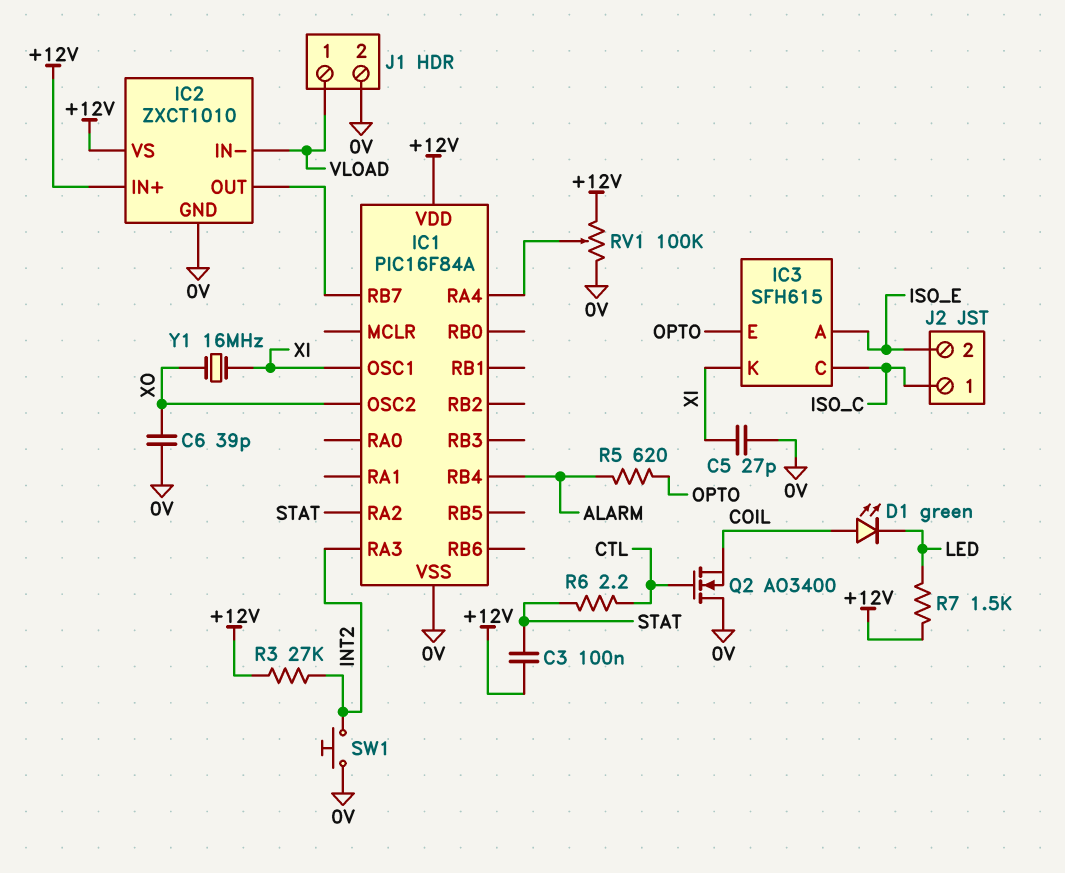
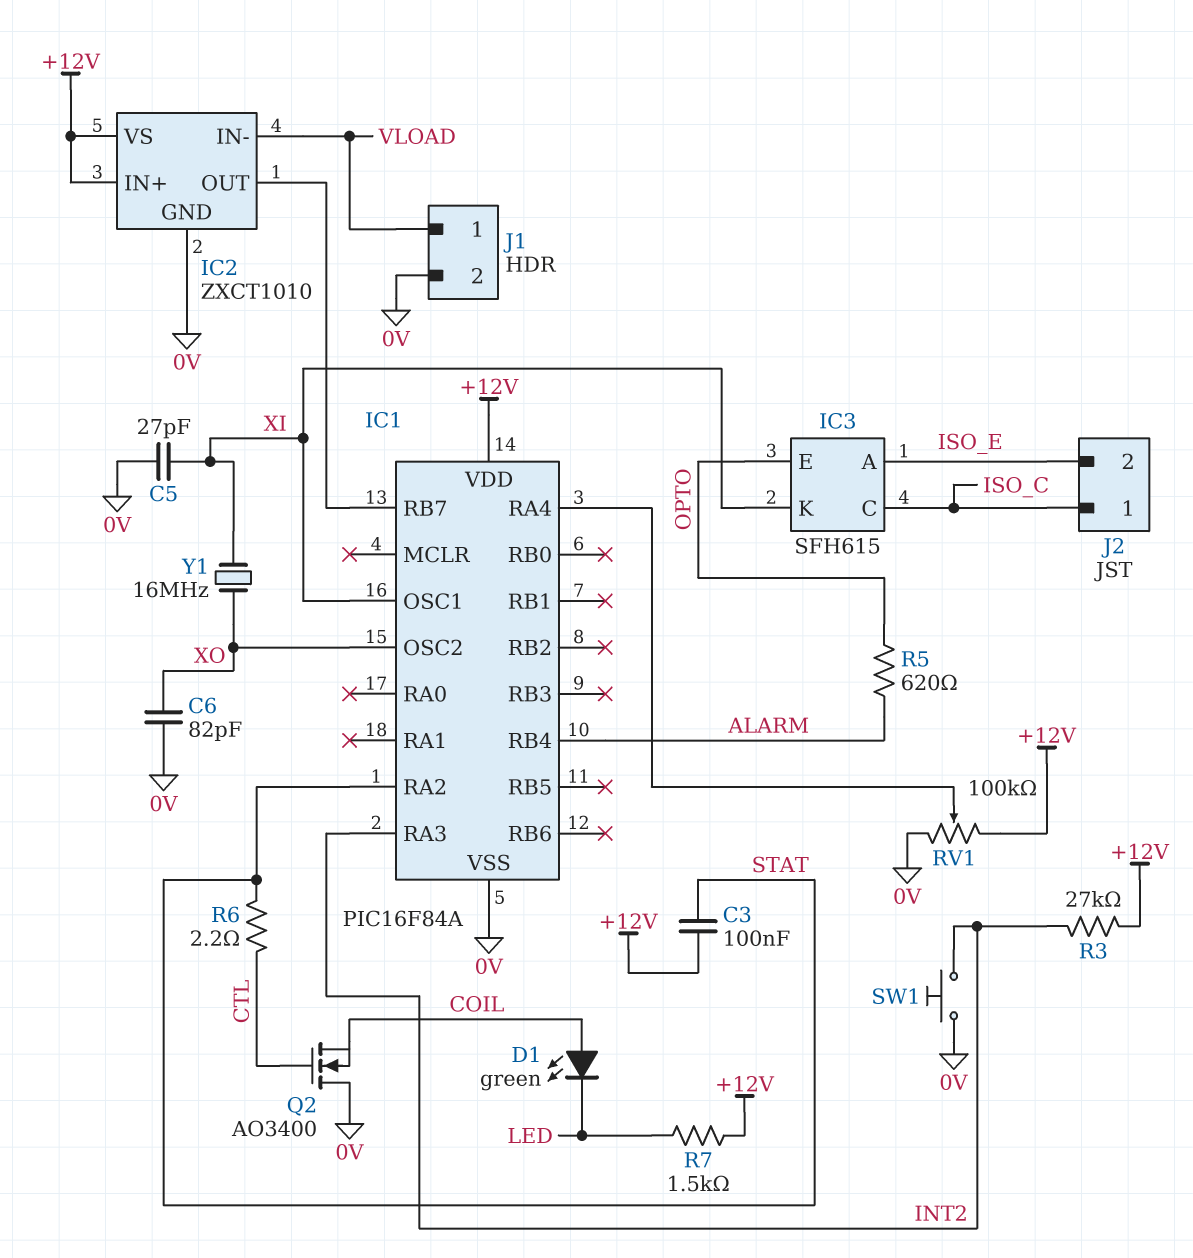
C6: 39pF (0V, XO) -> 82pF (0V, XO)

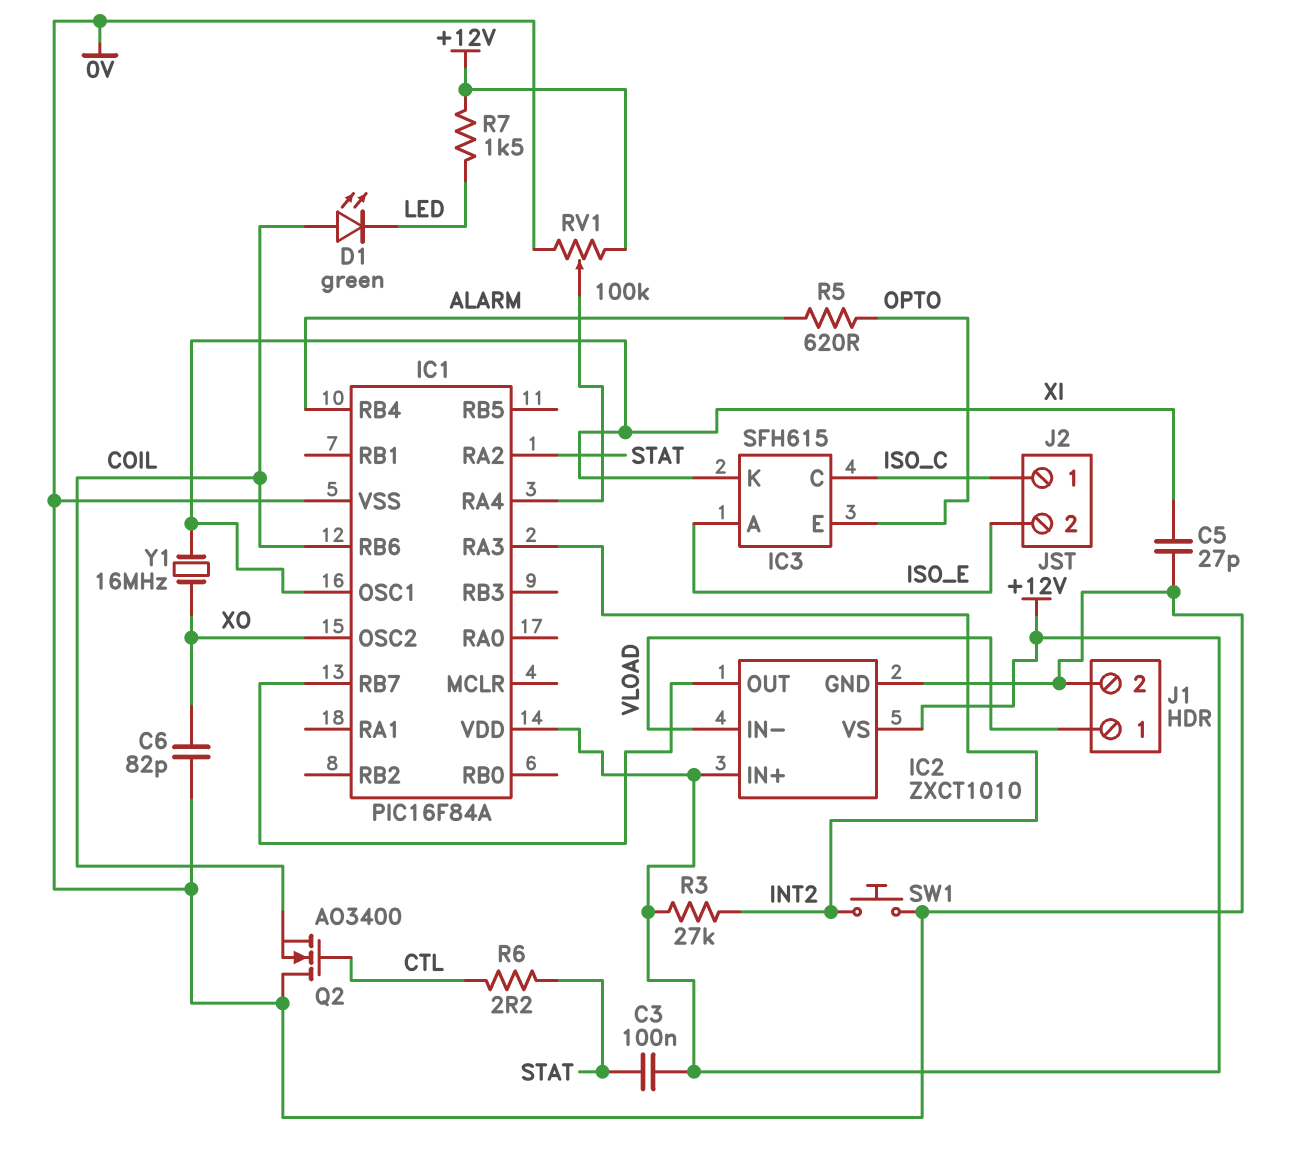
IC1 pin RB6: none -> COIL

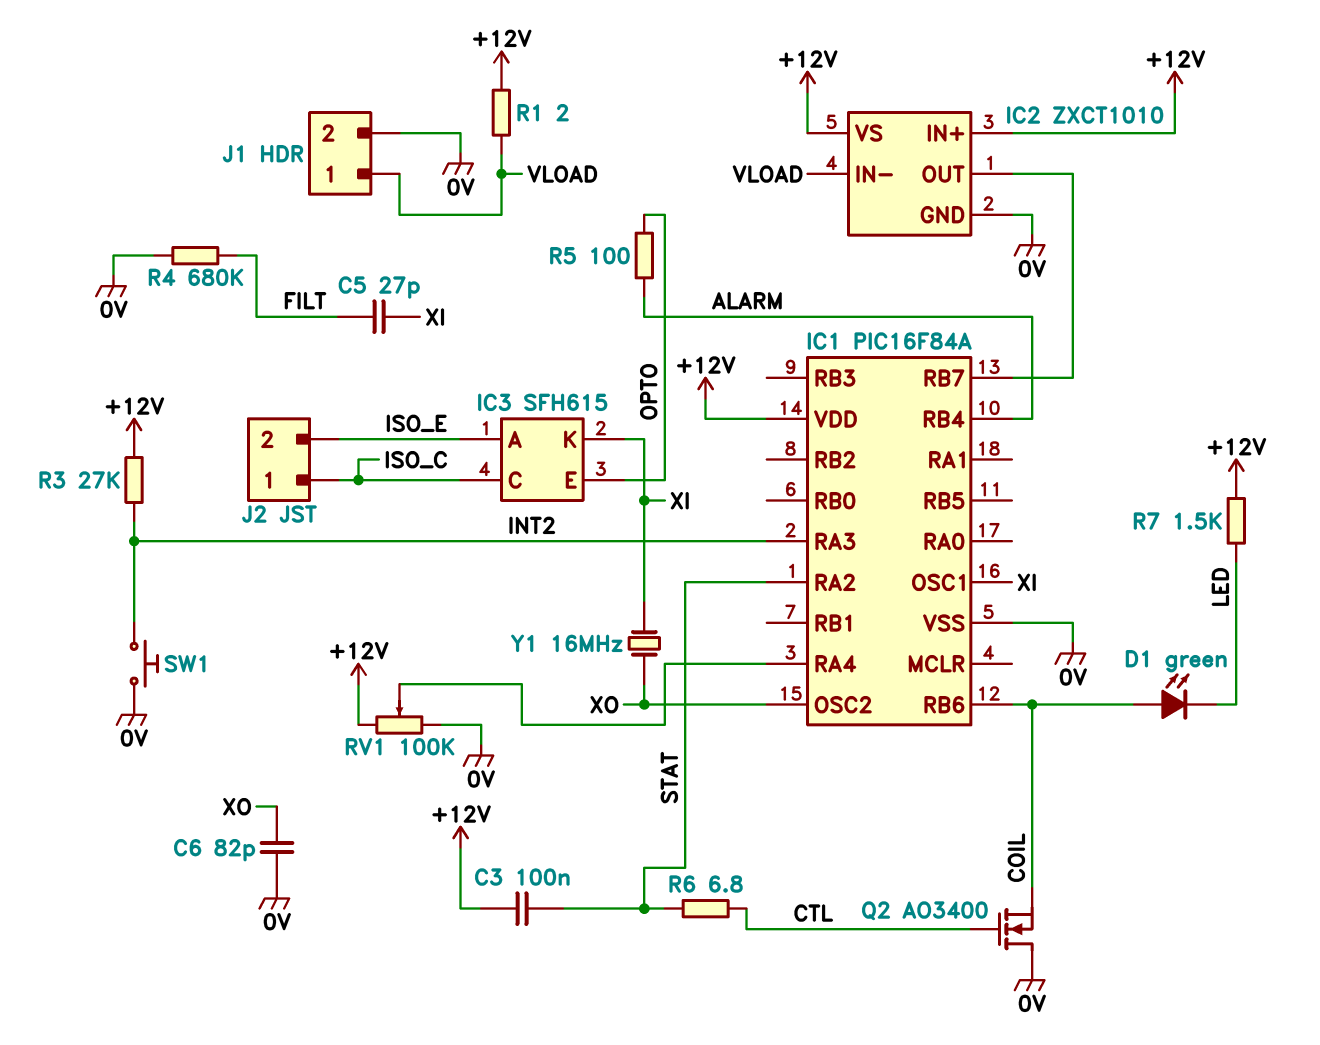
C5: 27pF (0V, XI) -> 27pF (FILT, XI)
R1: none -> 2 (+12V, VLOAD)
R4: none -> 680k (0V, FILT)
R5: 620 (ALARM, OPTO) -> 100 (ALARM, OPTO)
R6: 2.2 (CTL, STAT) -> 6.8 (CTL, STAT)

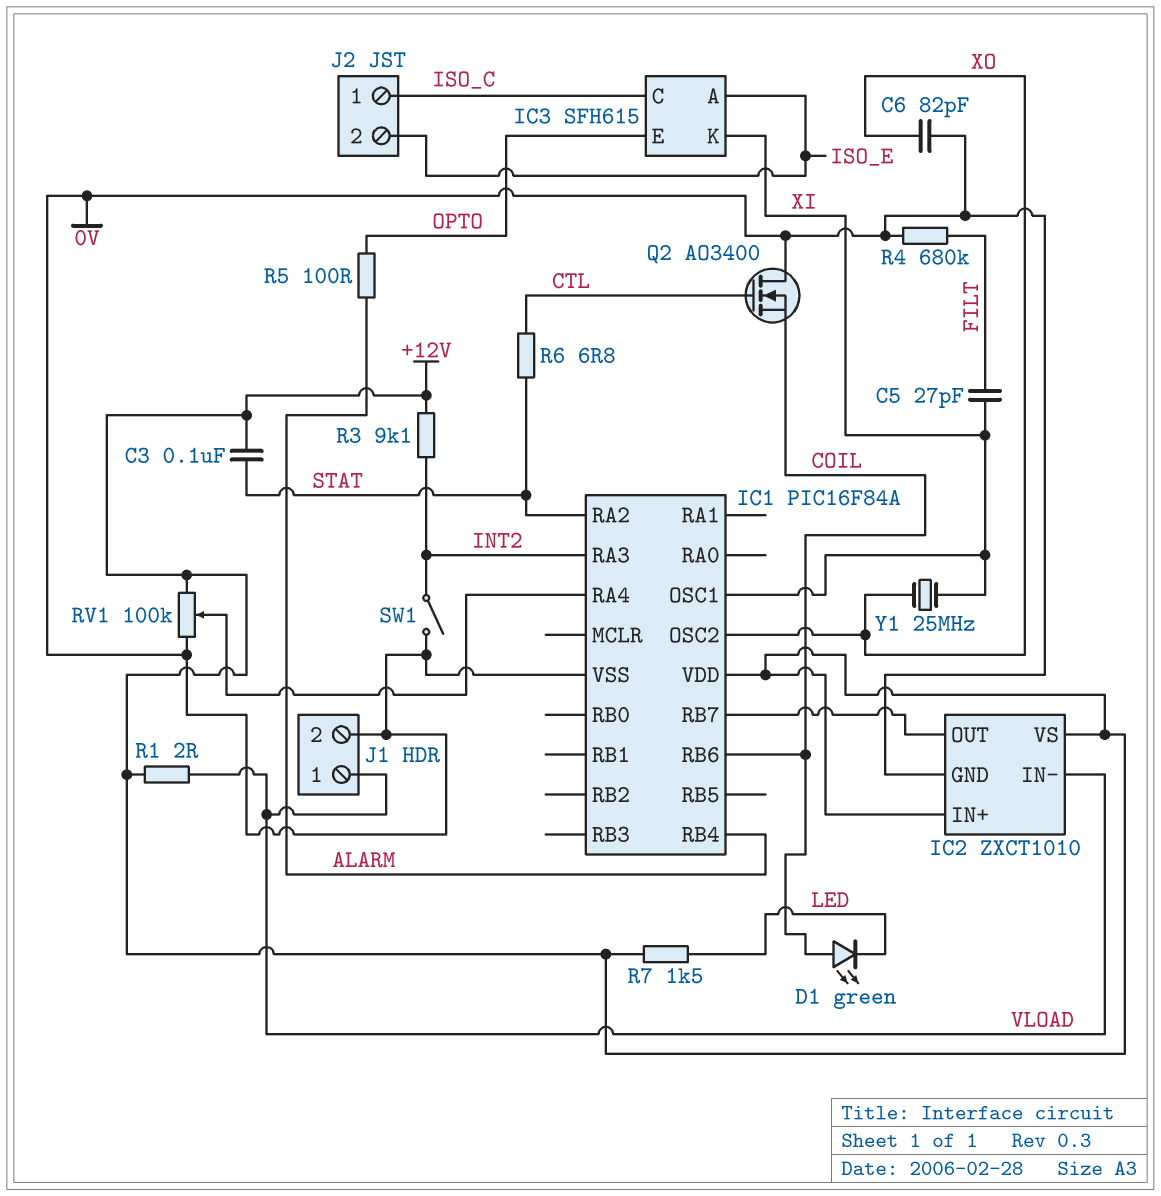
R3: 27k (+12V, INT2) -> 9.1k (+12V, INT2)
SW1: button (0V, INT2) -> switch (0V, INT2)
Y1: 16MHz (XI, XO) -> 25MHz (XI, XO)

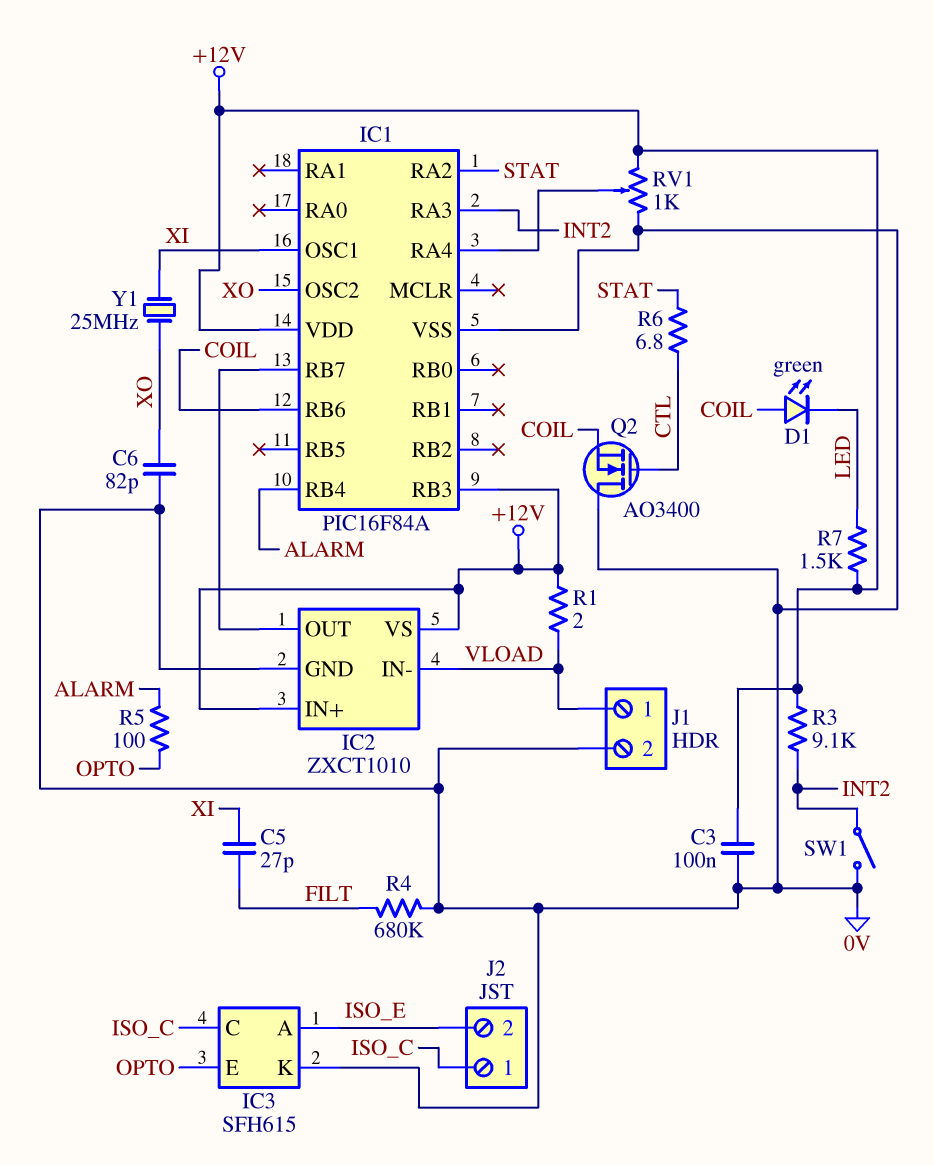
C3: 100nF (+12V, STAT) -> 100nF (+12V, 0V)
IC1 pin RB3: none -> +12V
IC3 pin K: XI -> 0V
RV1: 100k (+12V, 0V, wiper IC1/RA4) -> 1k (+12V, 0V, wiper IC1/RA4)

